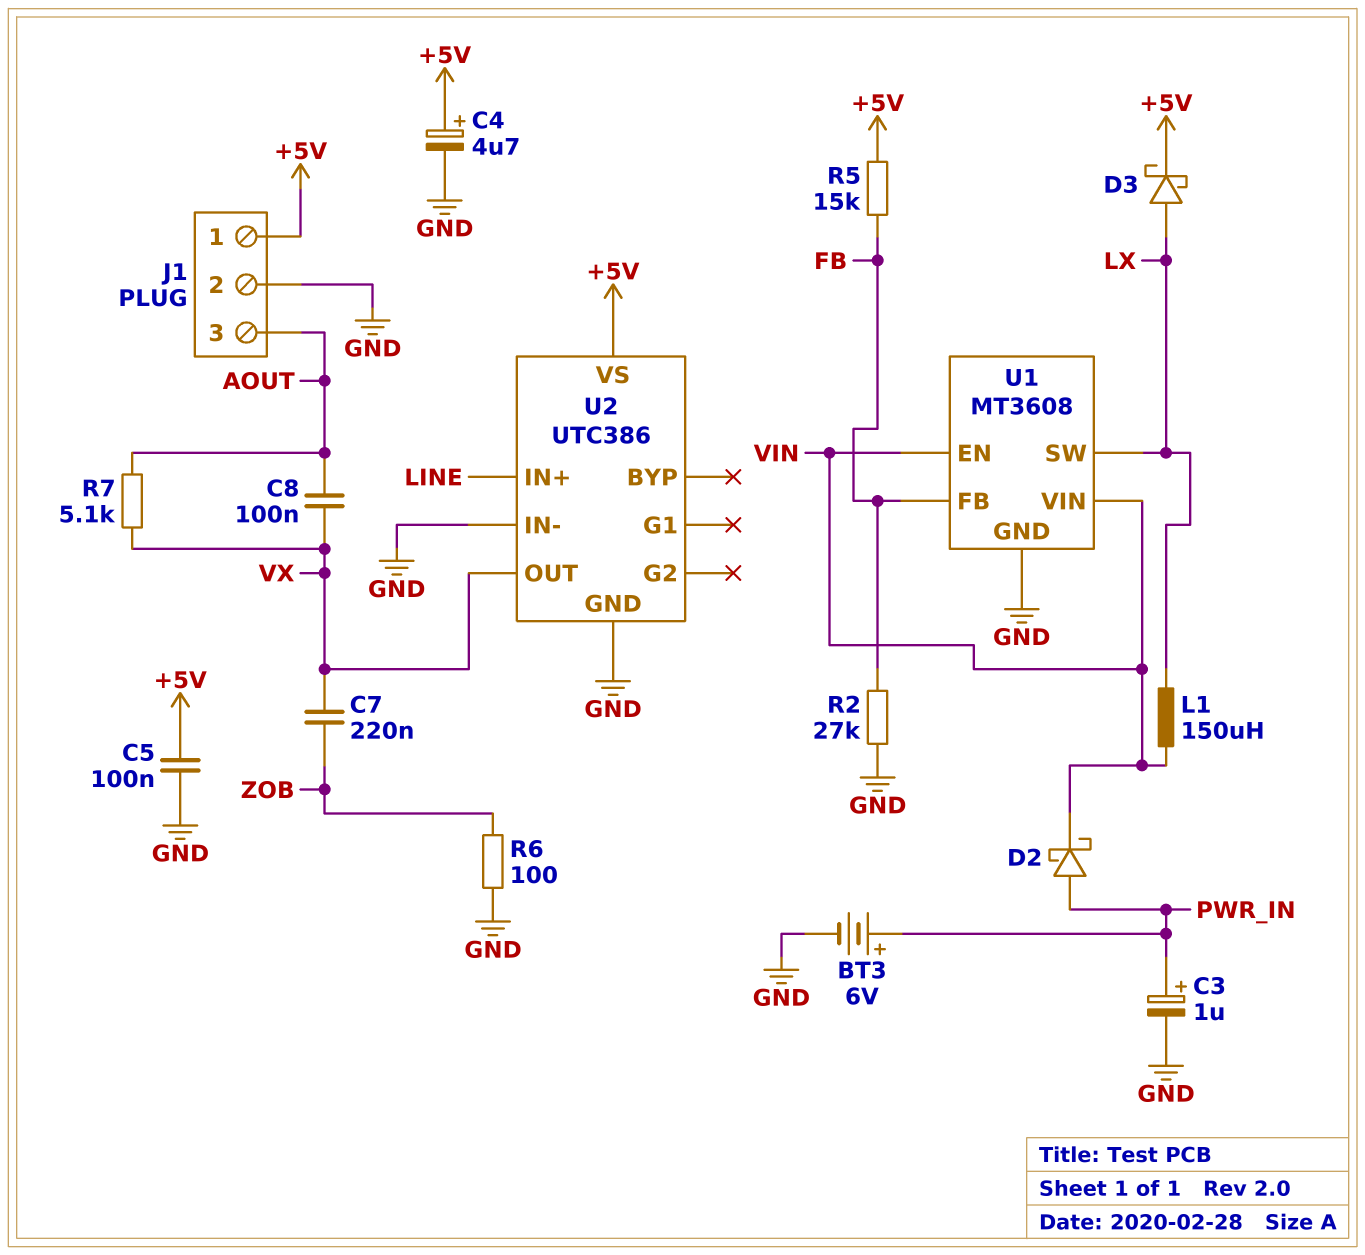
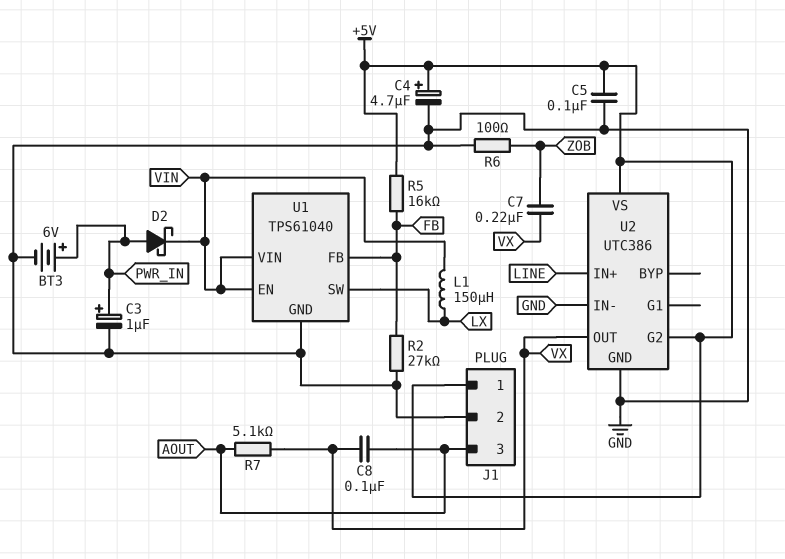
D3: schottky (A LX, K +5V) -> none
R5: 15k (+5V, FB) -> 16k (+5V, FB)
U1: MT3608 -> TPS61040
U2 pin G2: none -> +5V

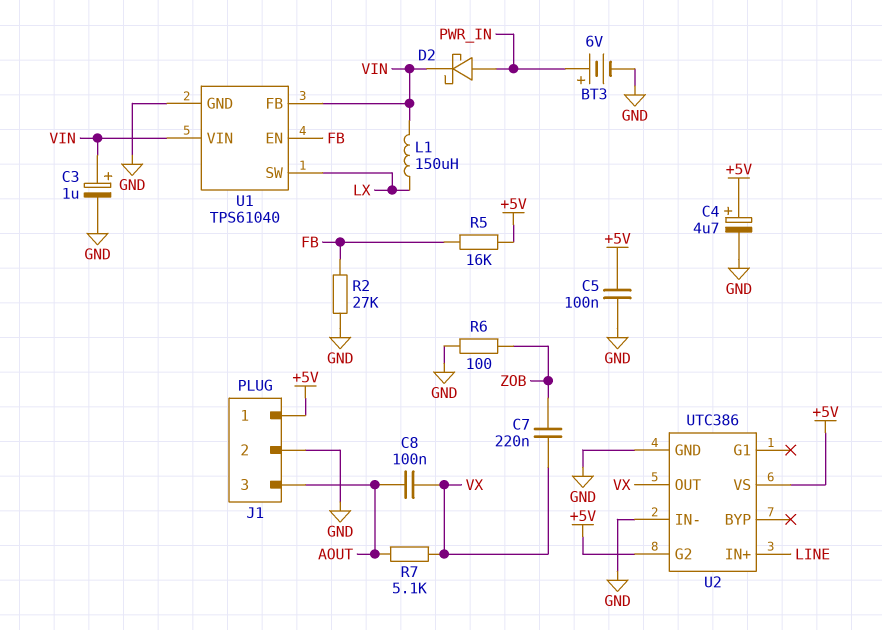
C3: 1uF (plus PWR_IN, minus GND) -> 1uF (plus VIN, minus GND)
U1 pin EN: VIN -> FB
U1 pin FB: FB -> VIN

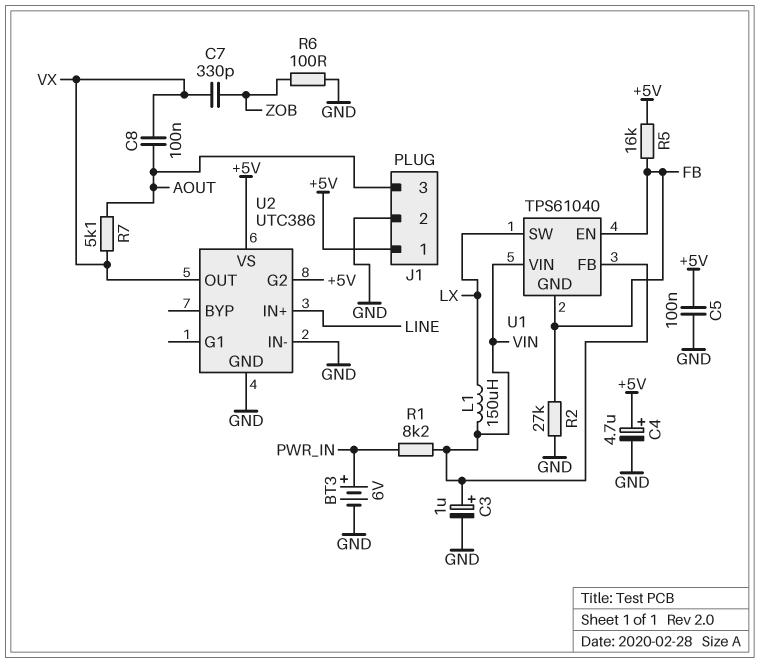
C7: 220nF (VX, ZOB) -> 330pF (VX, ZOB)
D2: schottky (A PWR_IN, K VIN) -> none
R1: none -> 8.2k (PWR_IN, VIN)
U1 pin GND: GND -> FB

